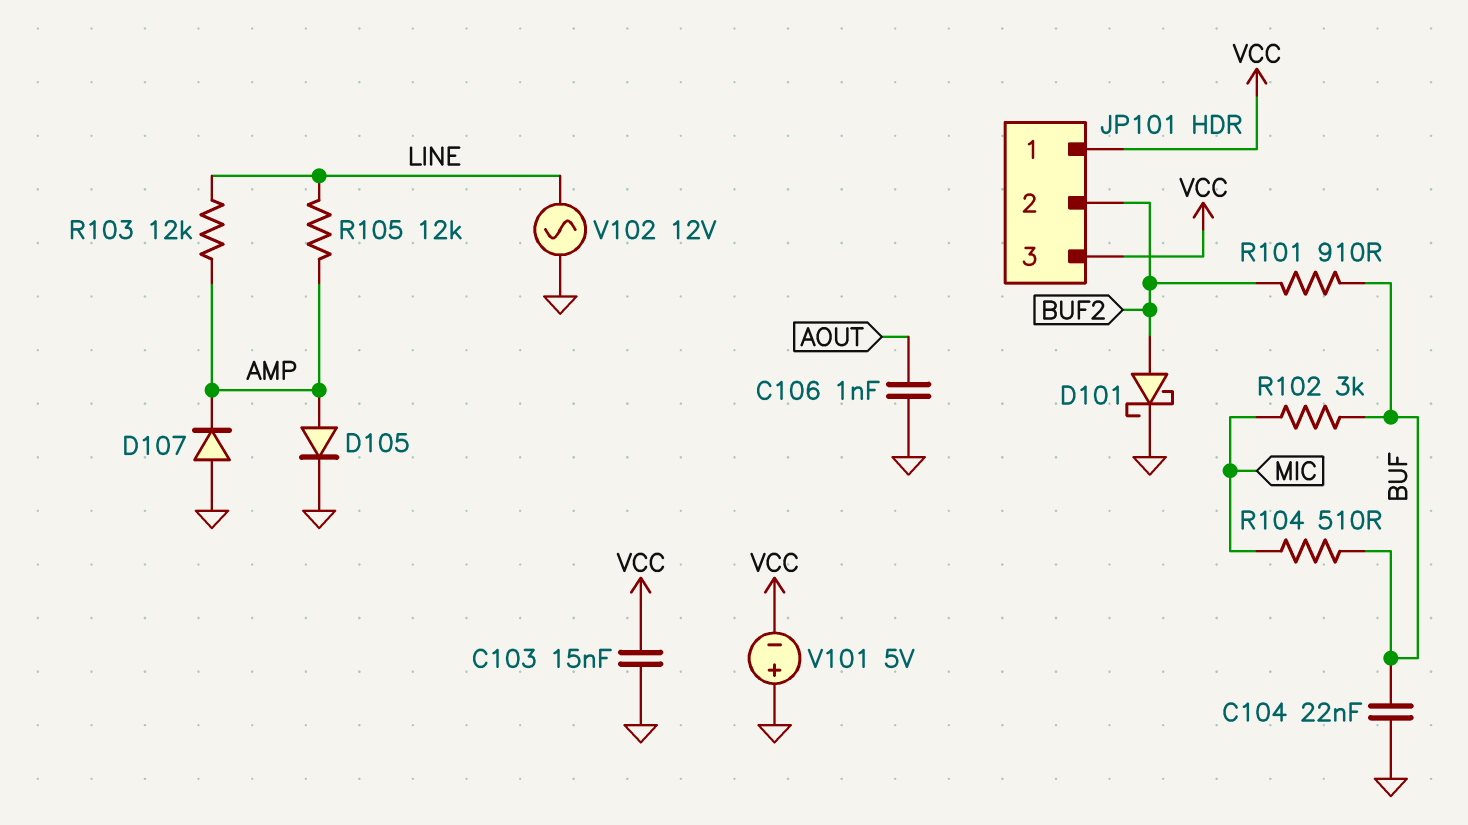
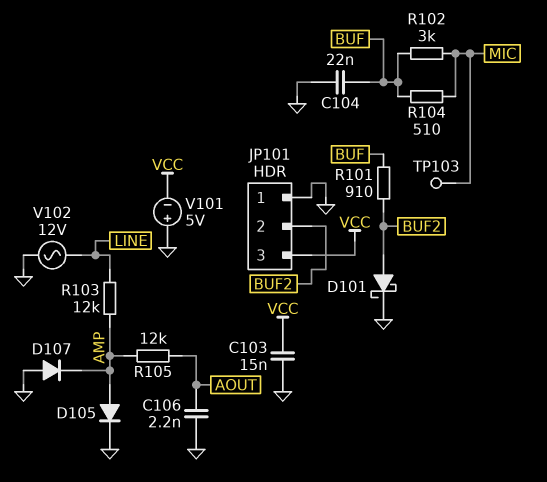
C106: 1nF (AOUT, GND) -> 2.2nF (AOUT, GND)
JP101 pin 1: VCC -> GND
R105: 12k (AMP, LINE) -> 12k (AMP, AOUT)
TP103: none -> test point (MIC)

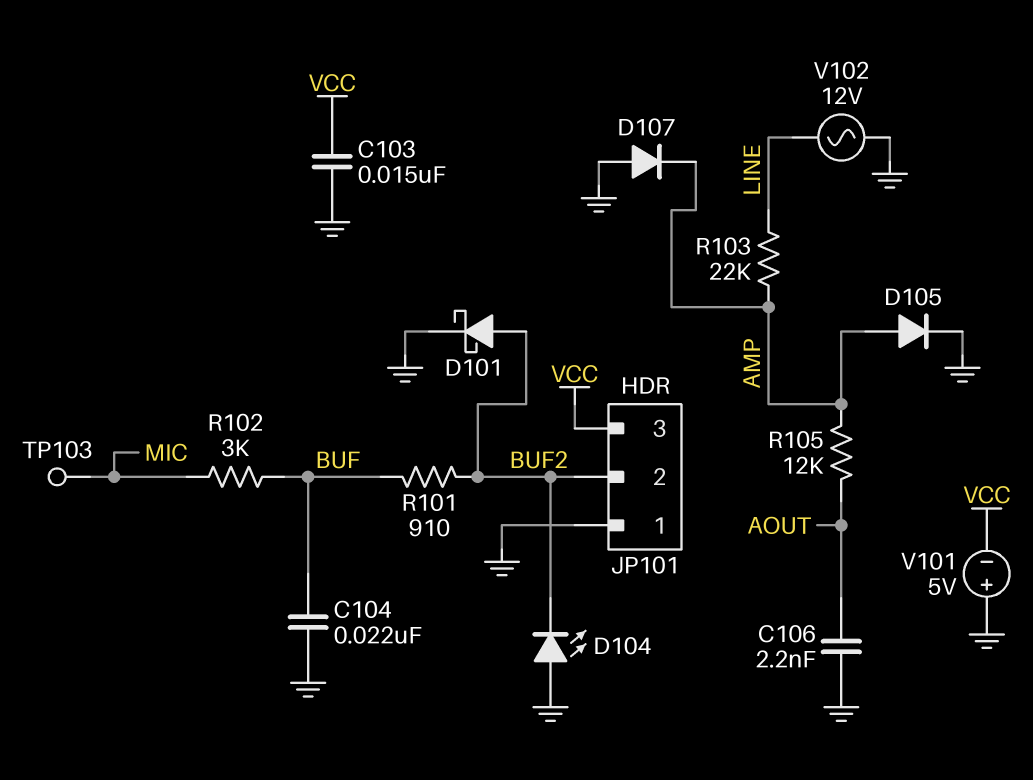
D104: none -> LED (A GND, K BUF2)
R103: 12k (AMP, LINE) -> 22k (AMP, LINE)
R104: 510 (BUF, MIC) -> none

